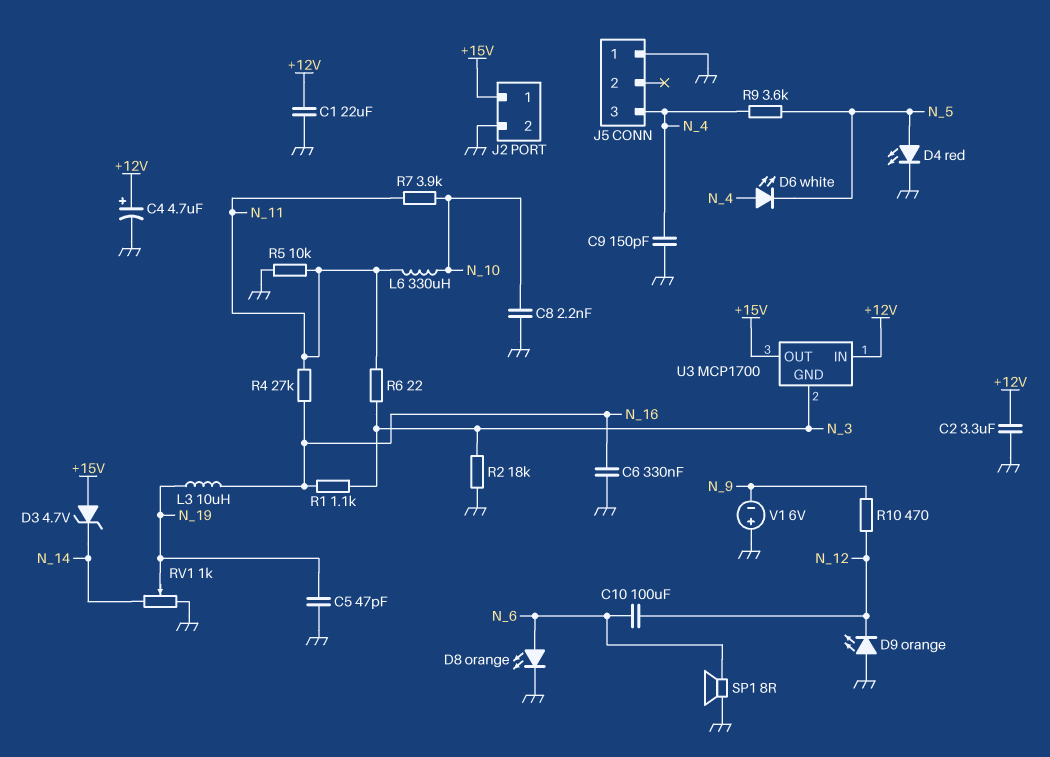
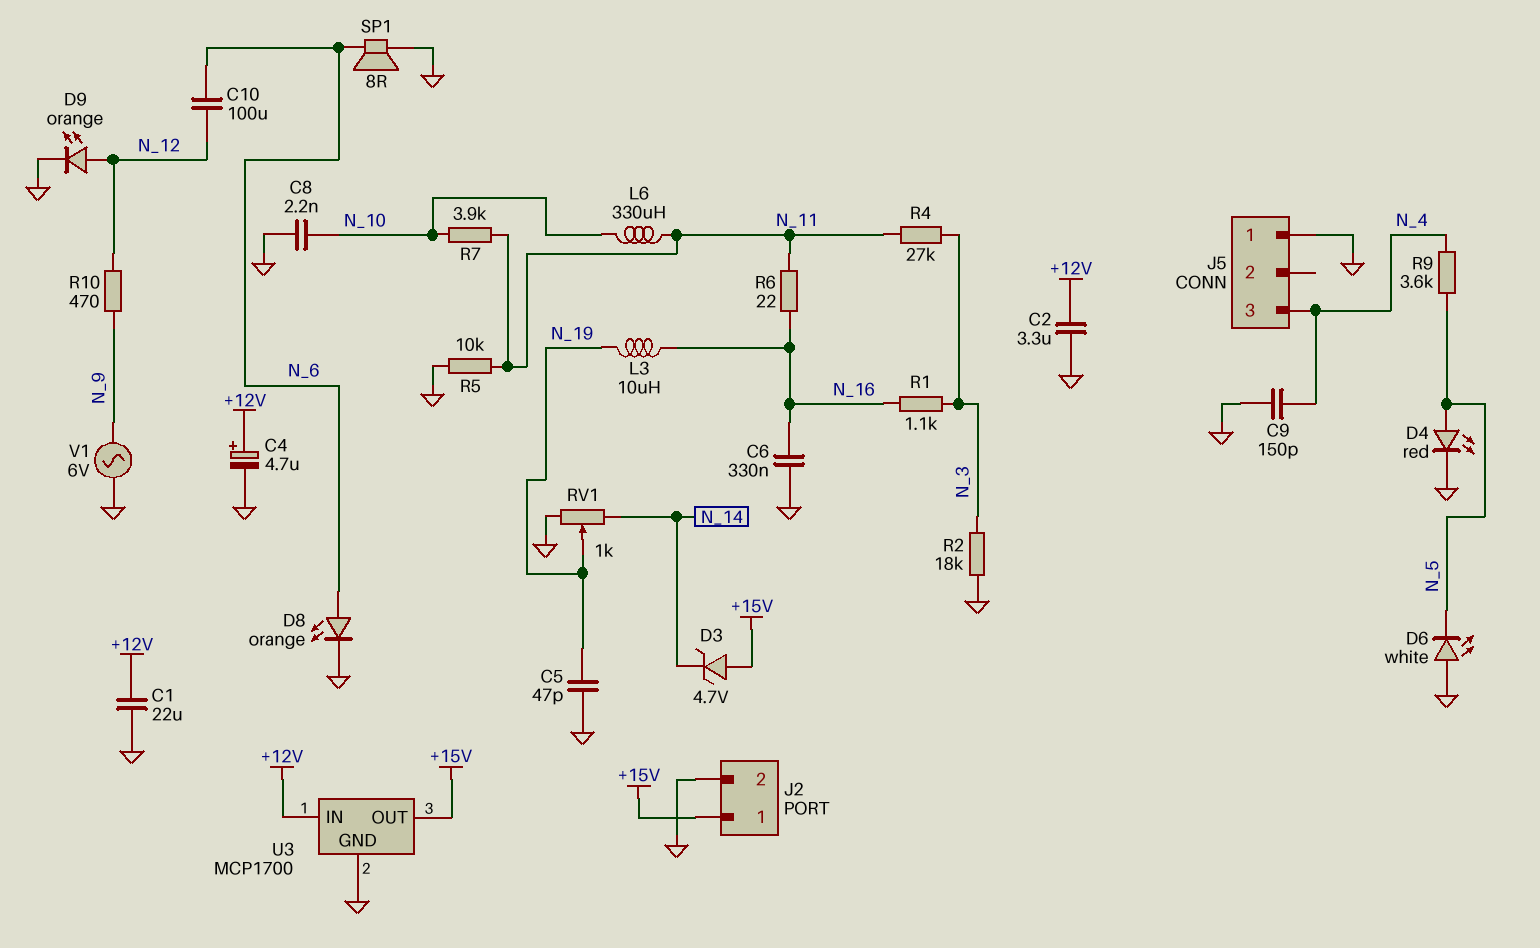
D6: LED white (A N_4, K N_5) -> LED white (A GND, K N_5)
D9: LED orange (A GND, K N_12) -> LED orange (A N_12, K GND)
R4: 27k (N_11, N_16) -> 27k (N_3, N_11)
R6: 22 (N_3, N_11) -> 22 (N_11, N_16)
U3 pin GND: N_3 -> GND
V1: 6V (plus GND, minus N_9) -> AC 6V (GND, N_9)

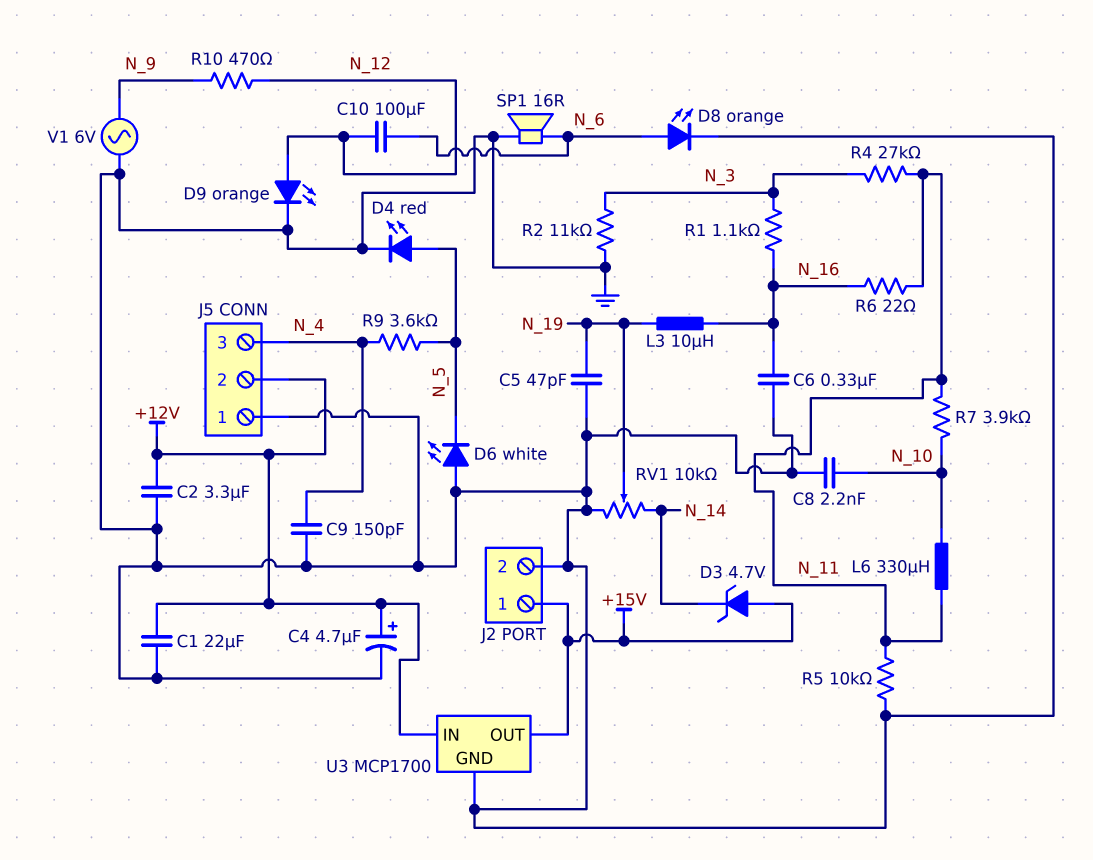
J5 pin 2: none -> +12V
R2: 18k (GND, N_3) -> 11k (GND, N_3)
RV1: 1k (GND, N_14, wiper N_19) -> 10k (GND, N_14, wiper N_19)
SP1: speaker 8R (GND, N_6) -> speaker 16R (GND, N_6)

